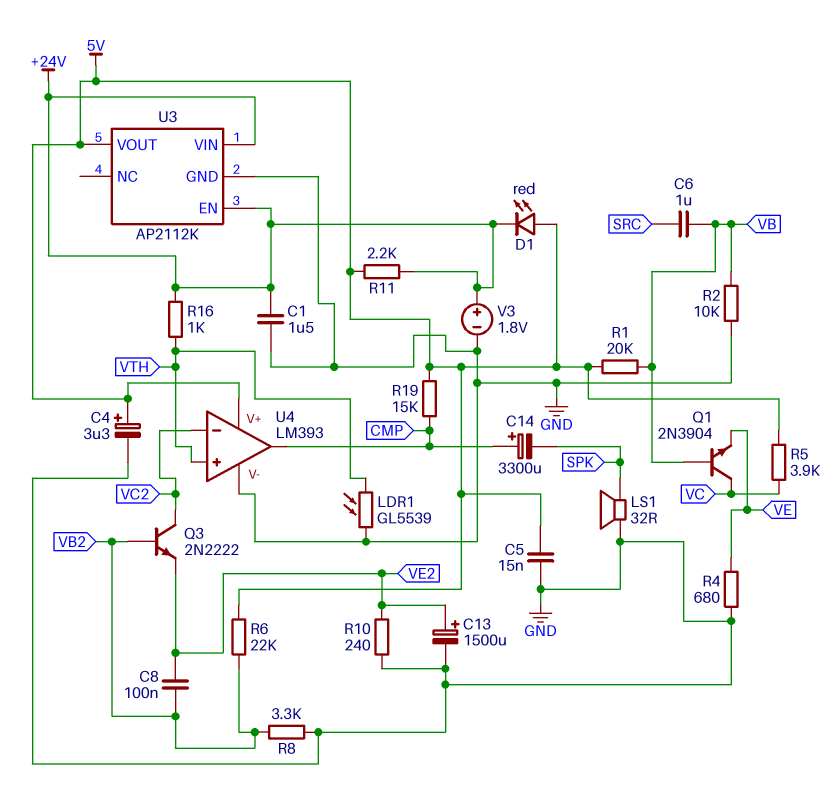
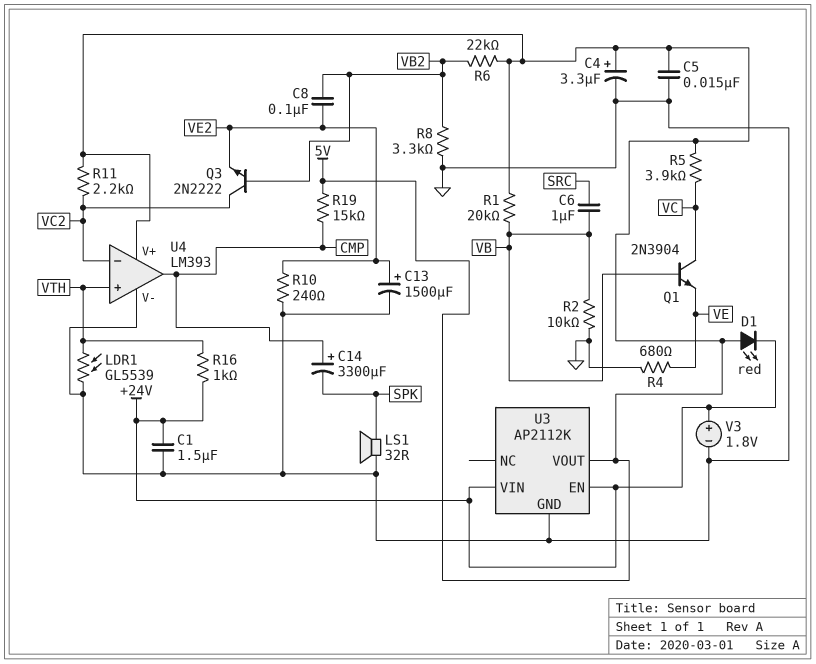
R11: 2.2k (+24V, 5V) -> 2.2k (5V, VC2)

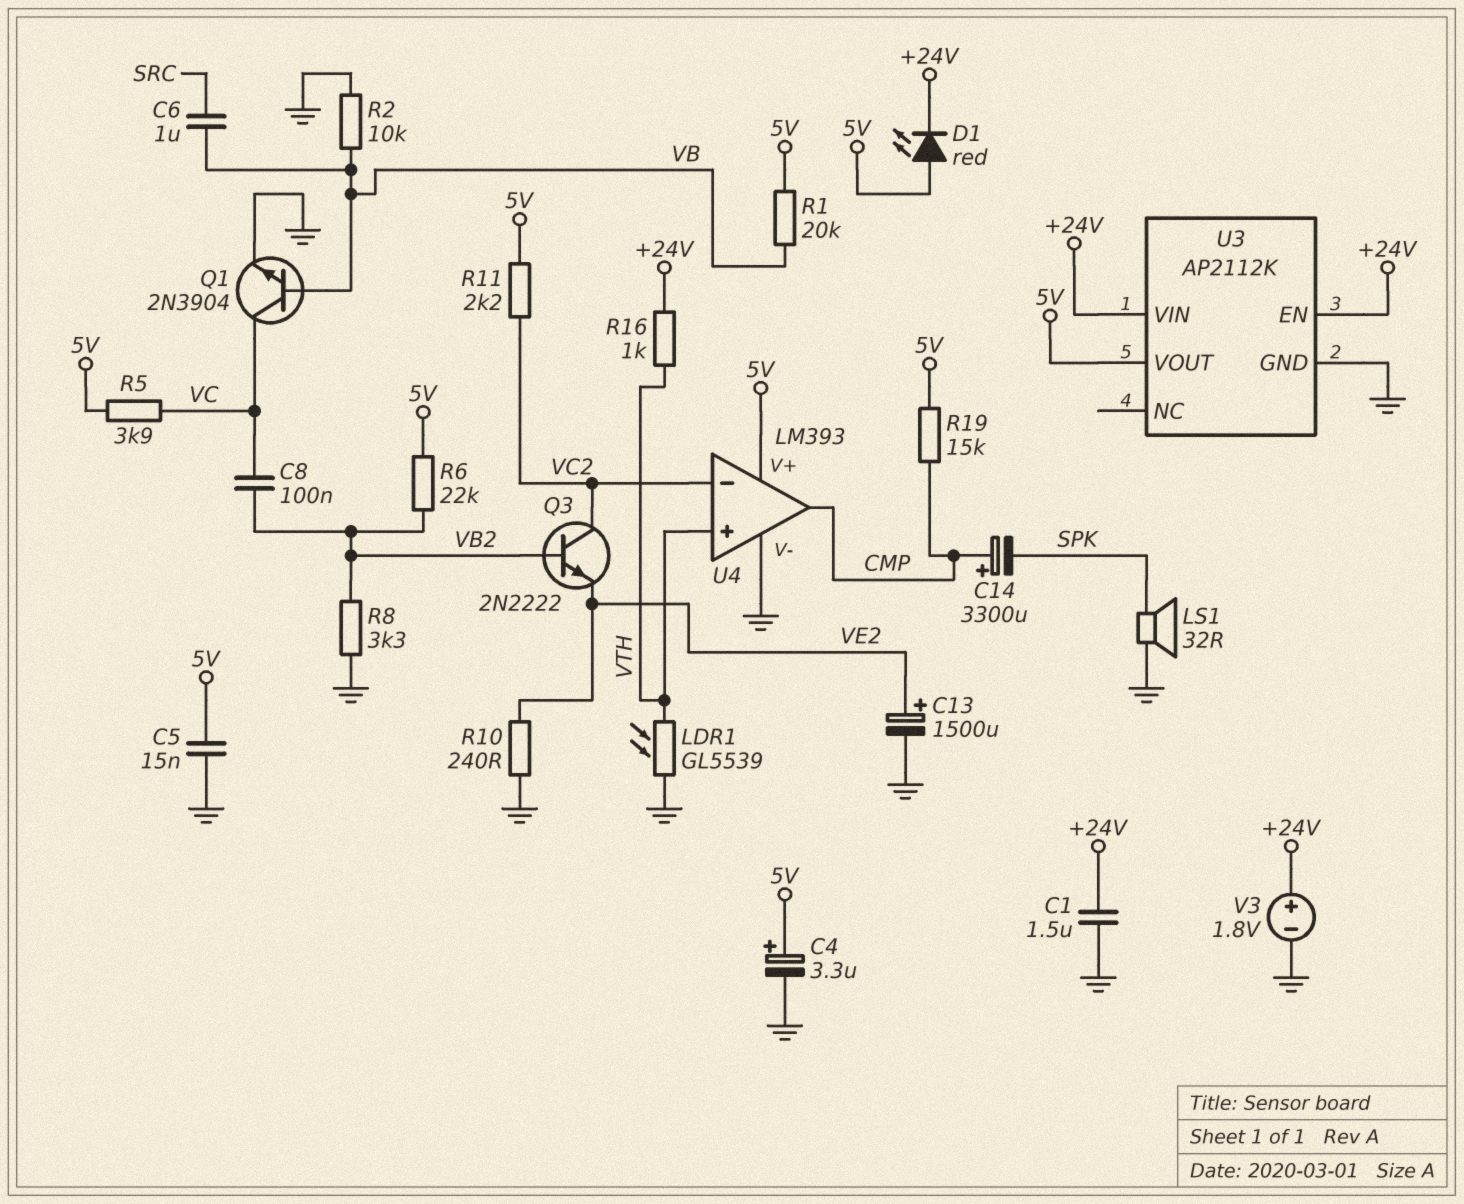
C8: 100nF (VB2, VE2) -> 100nF (VB2, VC)
Q1: NPN 2N3904 (B VB, C VC, E VE) -> NPN 2N3904 (B VB, C VC, E GND)
R4: 680 (GND, VE) -> none

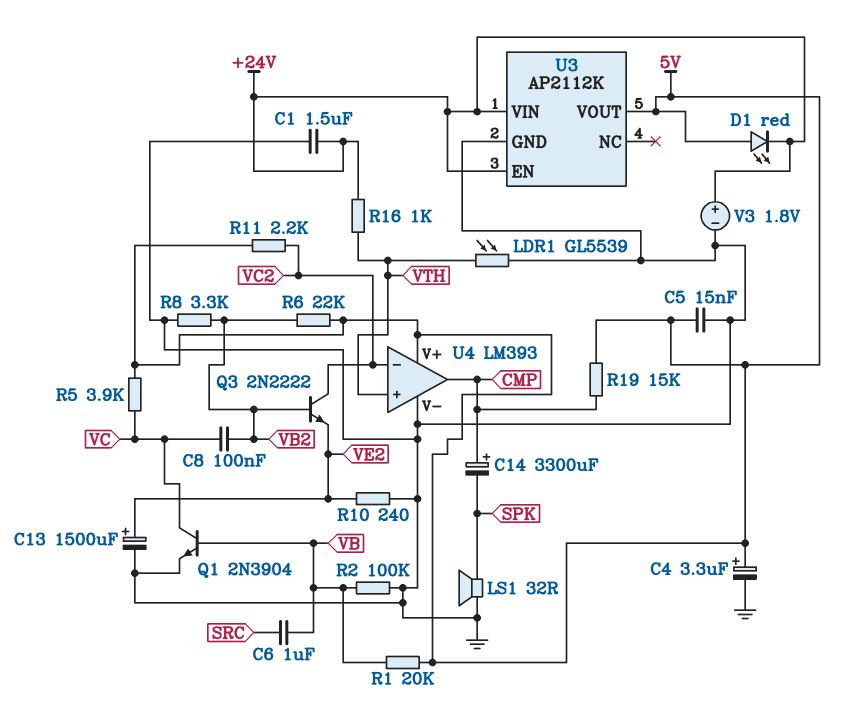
R2: 10k (GND, VB) -> 100k (GND, VB)

